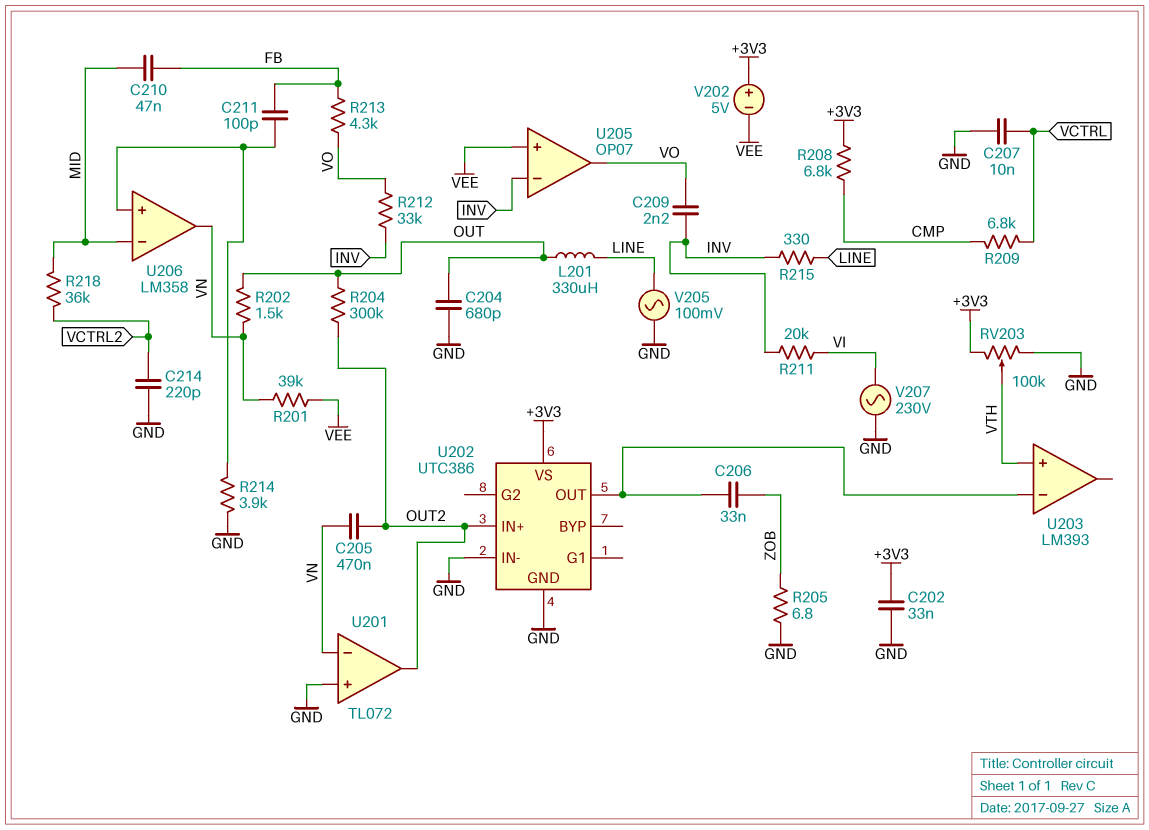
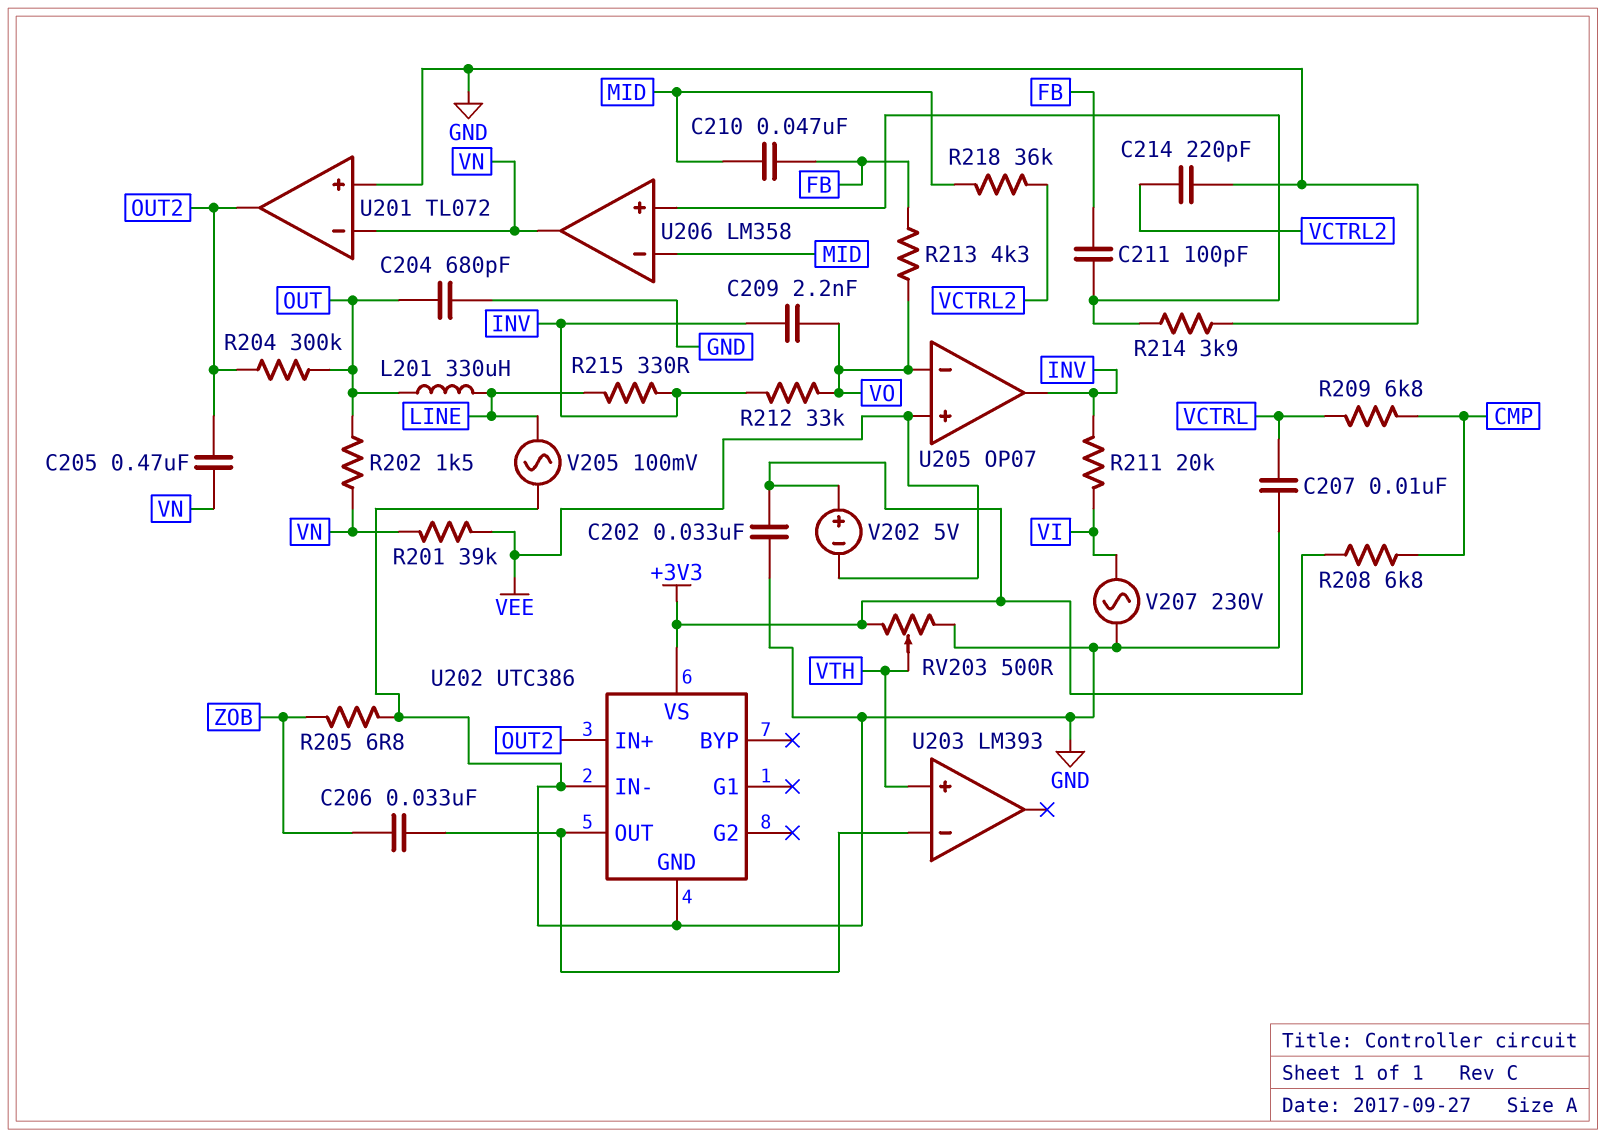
RV203: 100k (+3V3, GND, wiper VTH) -> 500 (+3V3, GND, wiper VTH)
U205 pin in-: INV -> VO
U205 pin out: VO -> INV

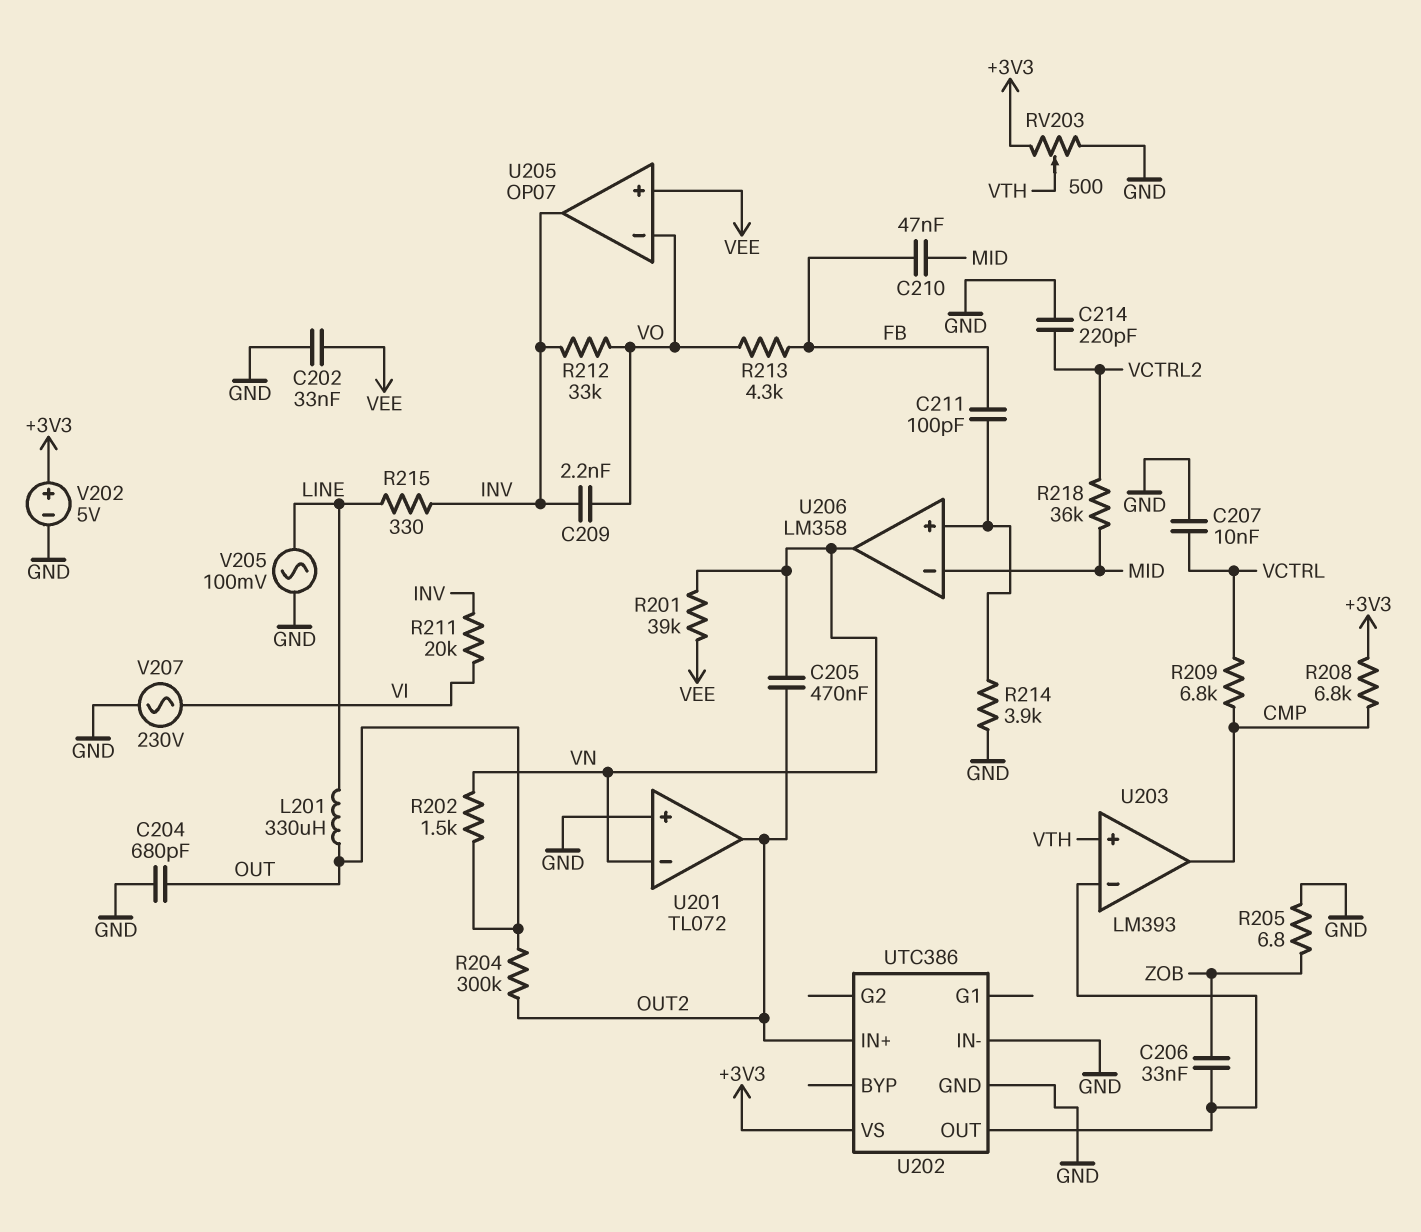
C202: 33nF (+3V3, GND) -> 33nF (GND, VEE)
U203 pin out: none -> CMP
V202: 5V (plus +3V3, minus VEE) -> 5V (plus +3V3, minus GND)

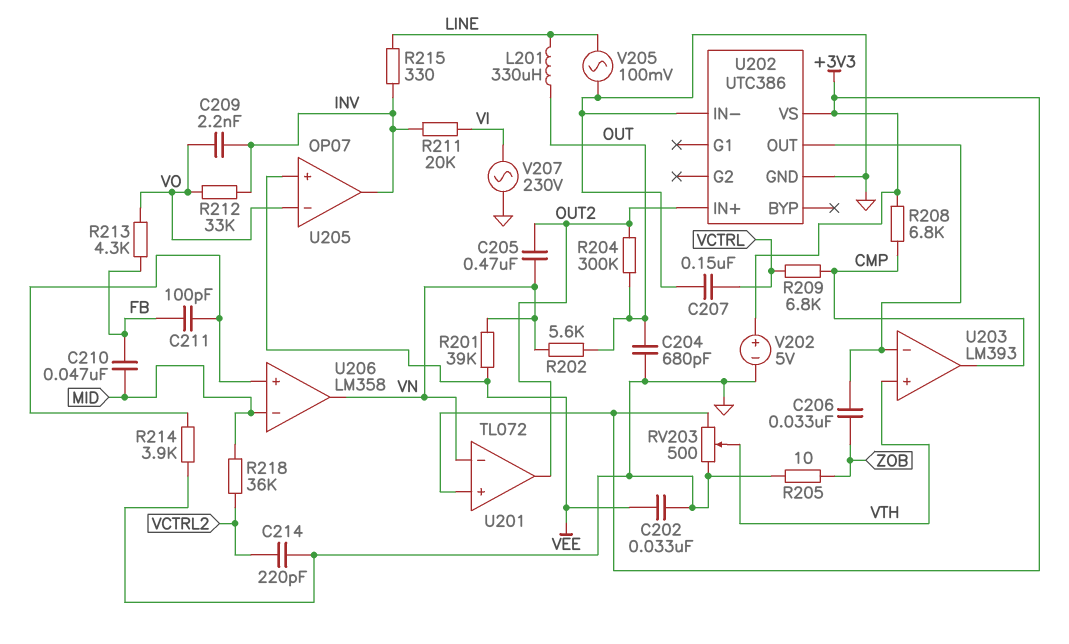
C207: 10nF (GND, VCTRL) -> 150nF (GND, VCTRL)
R202: 1.5k (OUT, VN) -> 5.6k (OUT, VN)
R205: 6.8 (GND, ZOB) -> 10 (GND, ZOB)
U201 pin in+: GND -> +3V3

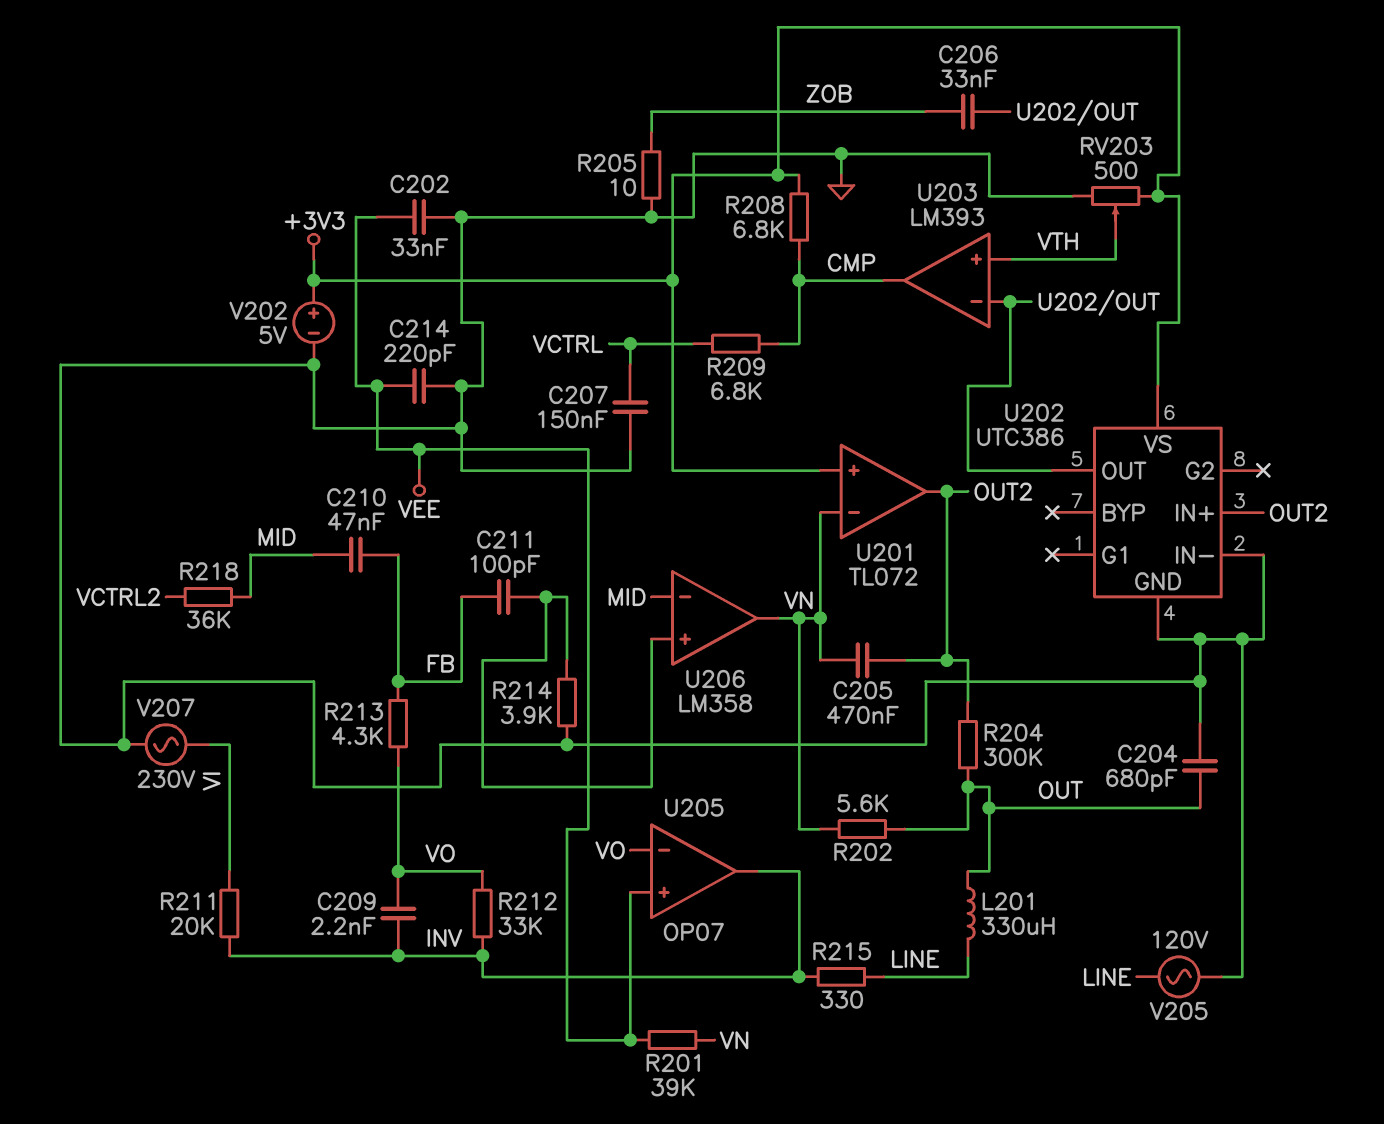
C214: 220pF (GND, VCTRL2) -> 220pF (GND, VEE)
V205: AC 100mV (GND, LINE) -> AC 120V (GND, LINE)

